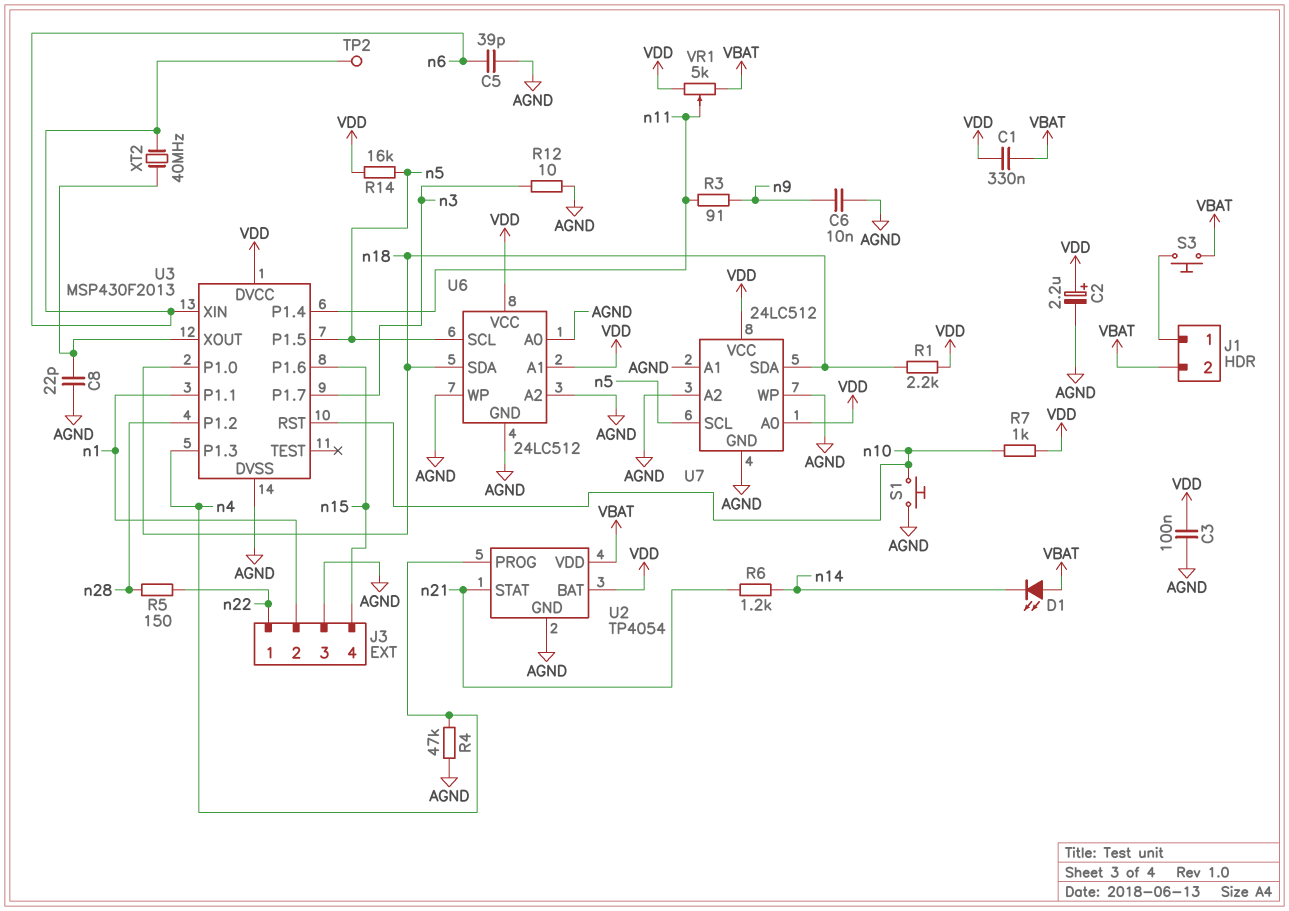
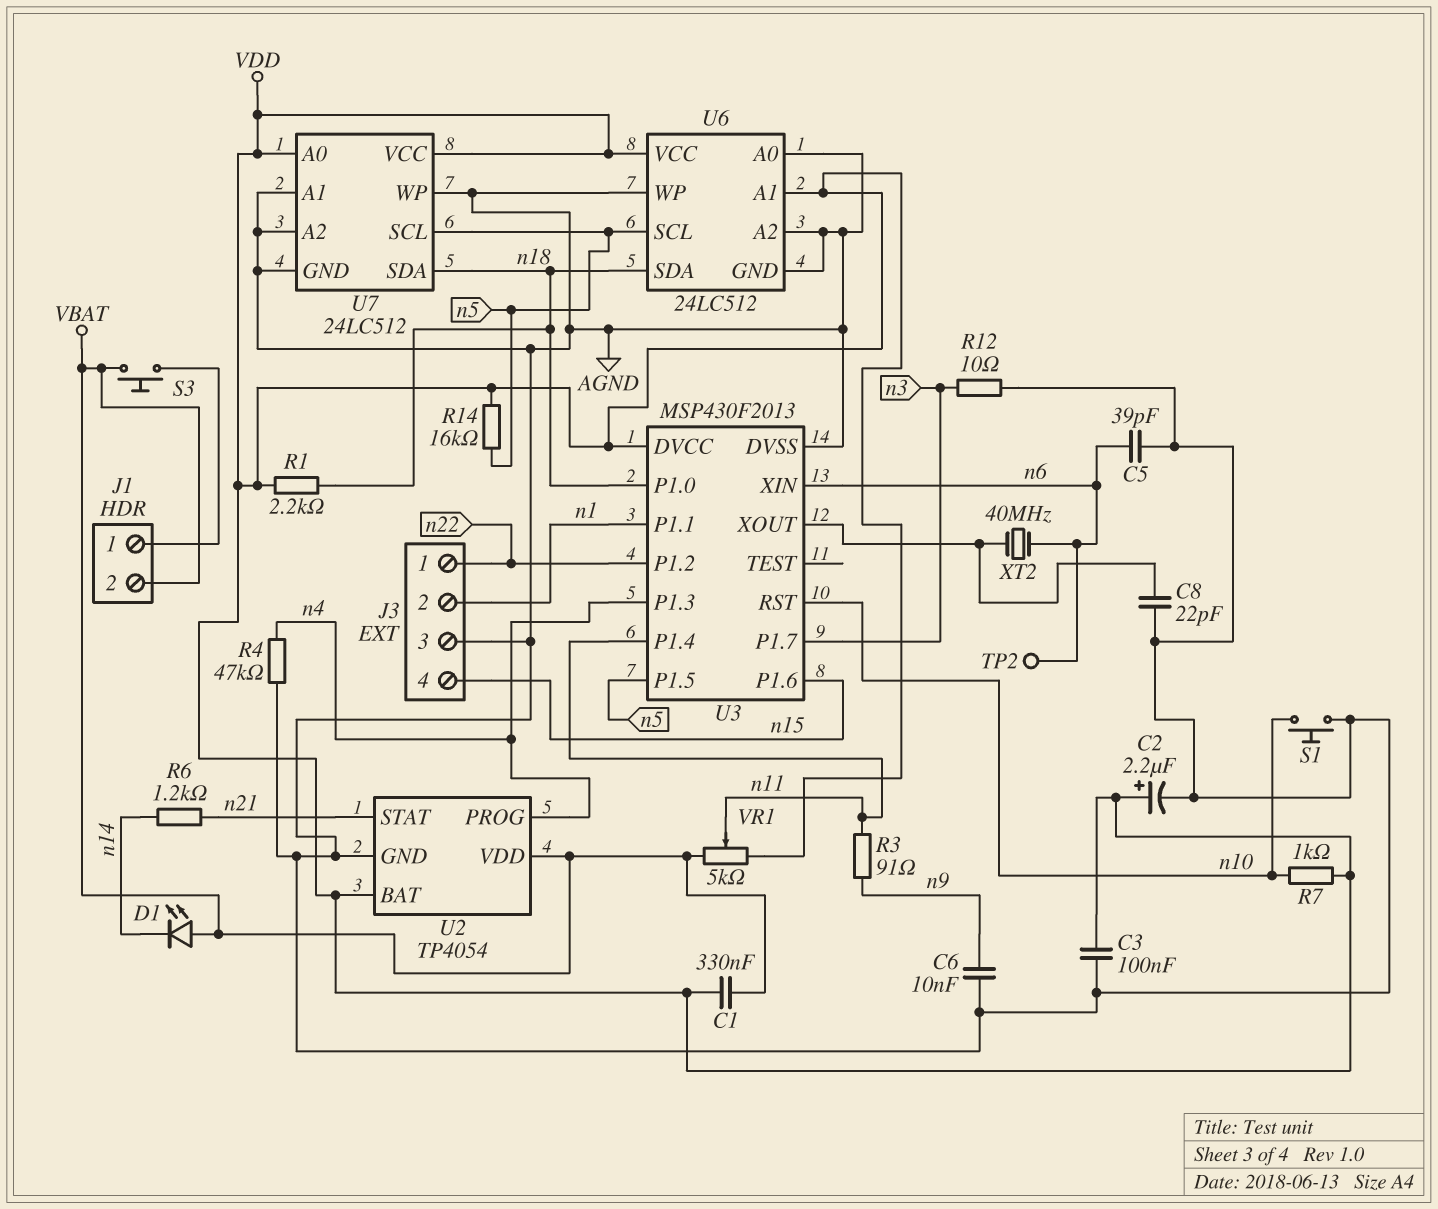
R5: 150 (n22, n28) -> none
U3 pin P1.2: n28 -> n22

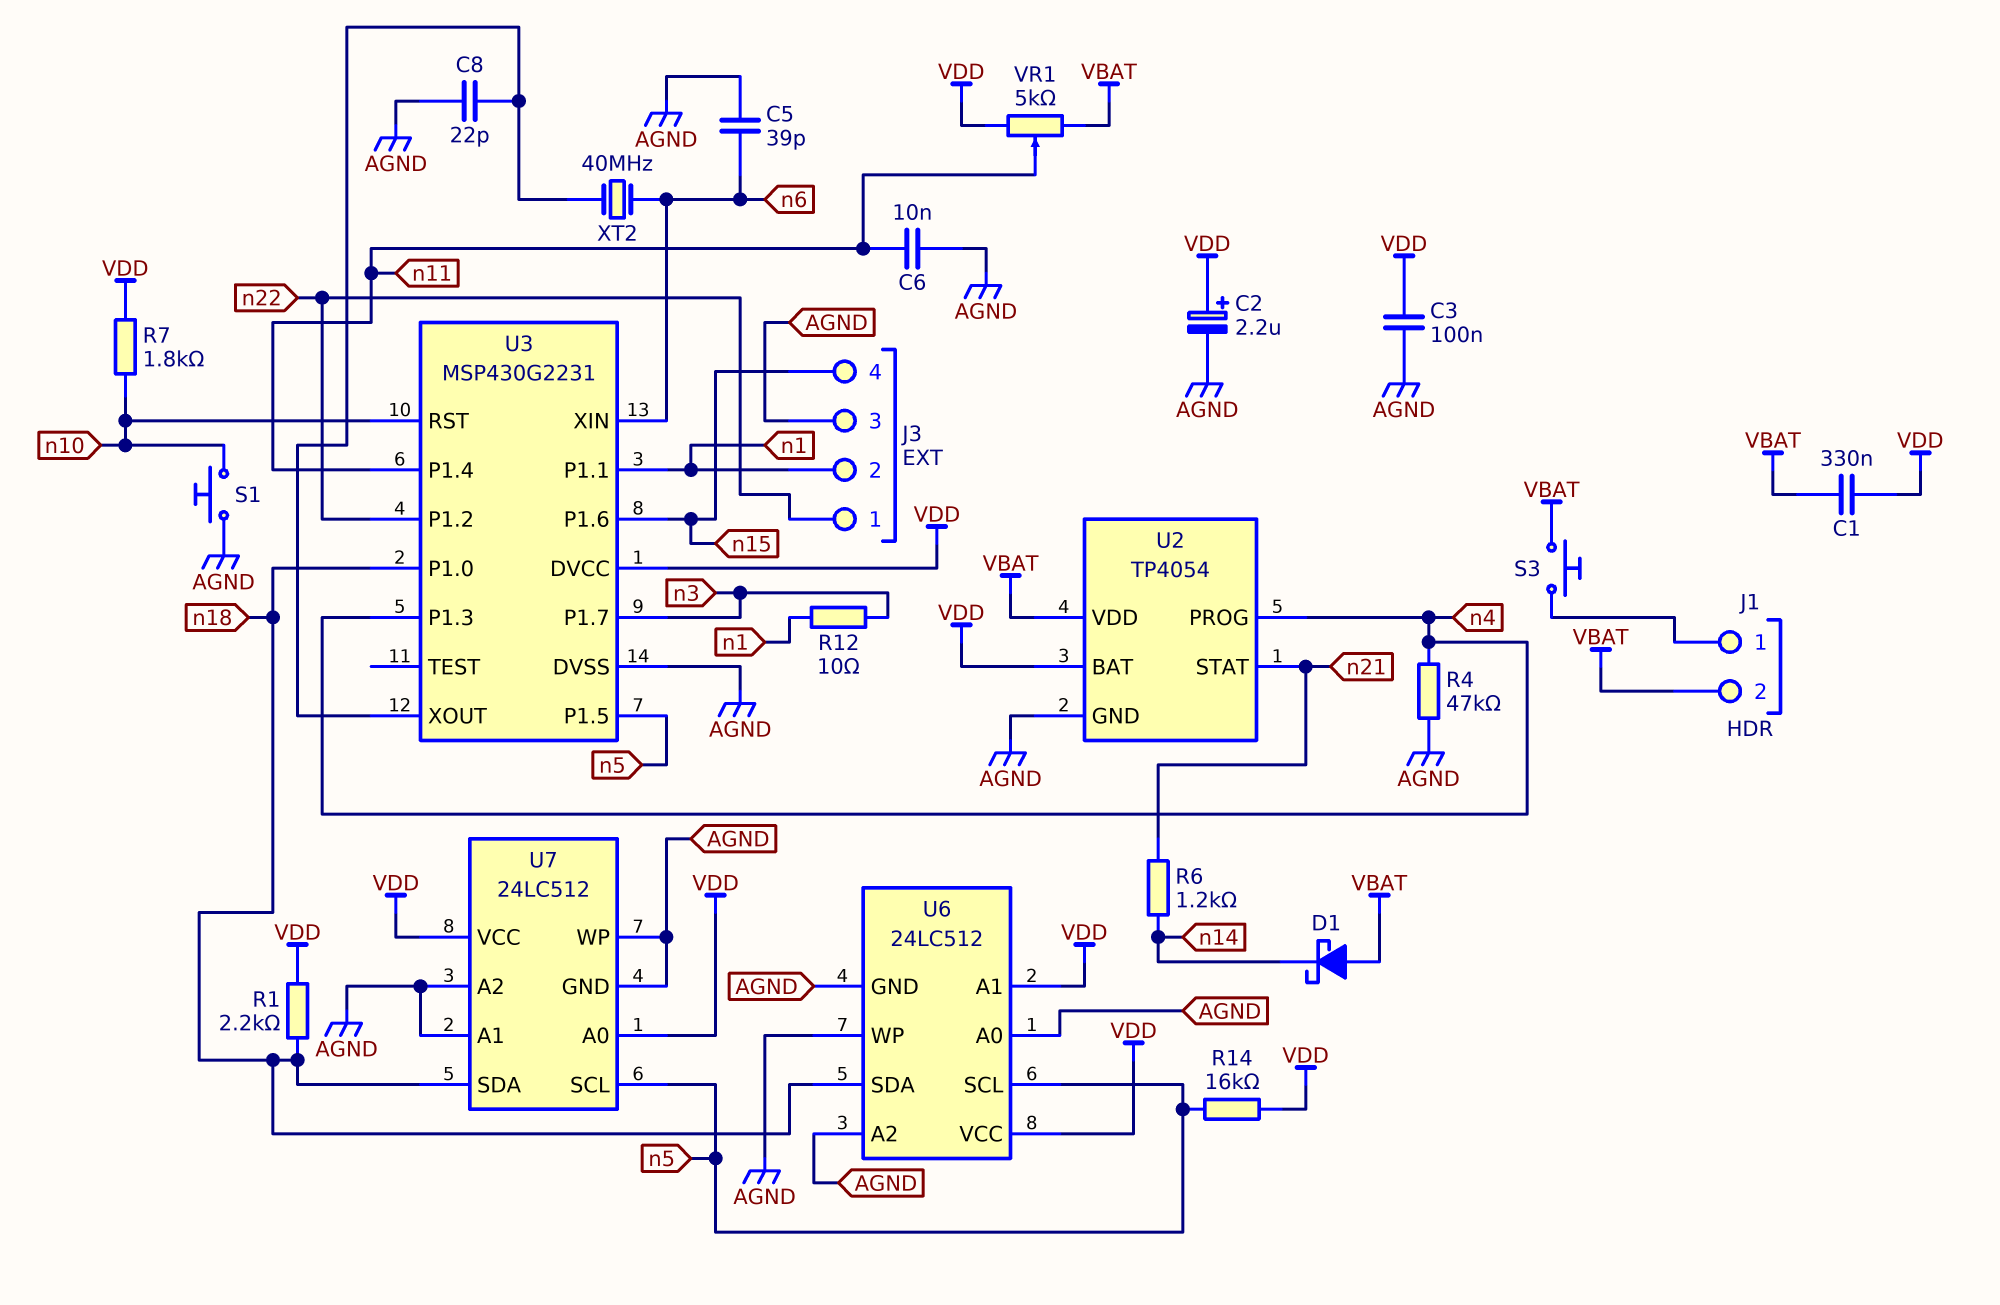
C6: 10nF (AGND, n9) -> 10nF (AGND, n11)
D1: LED (A VBAT, K n14) -> schottky (A VBAT, K n14)
R3: 91 (n9, n11) -> none
R7: 1k (VDD, n10) -> 1.8k (VDD, n10)
R12: 10 (AGND, n3) -> 10 (n1, n3)
TP2: test point (n6) -> none
U3: MSP430F2013 -> MSP430G2231

